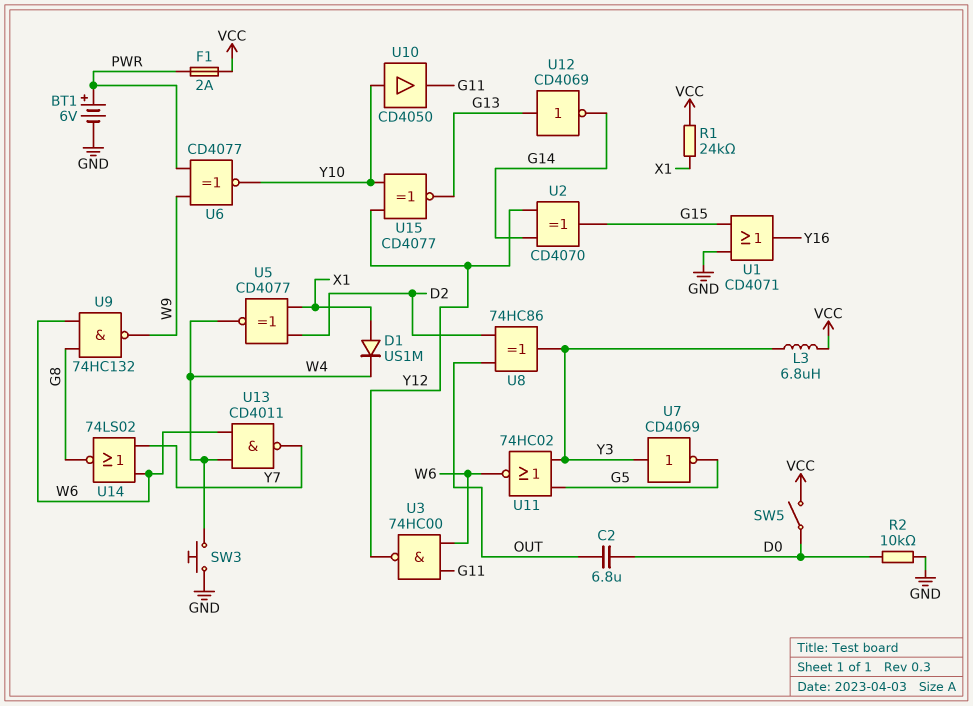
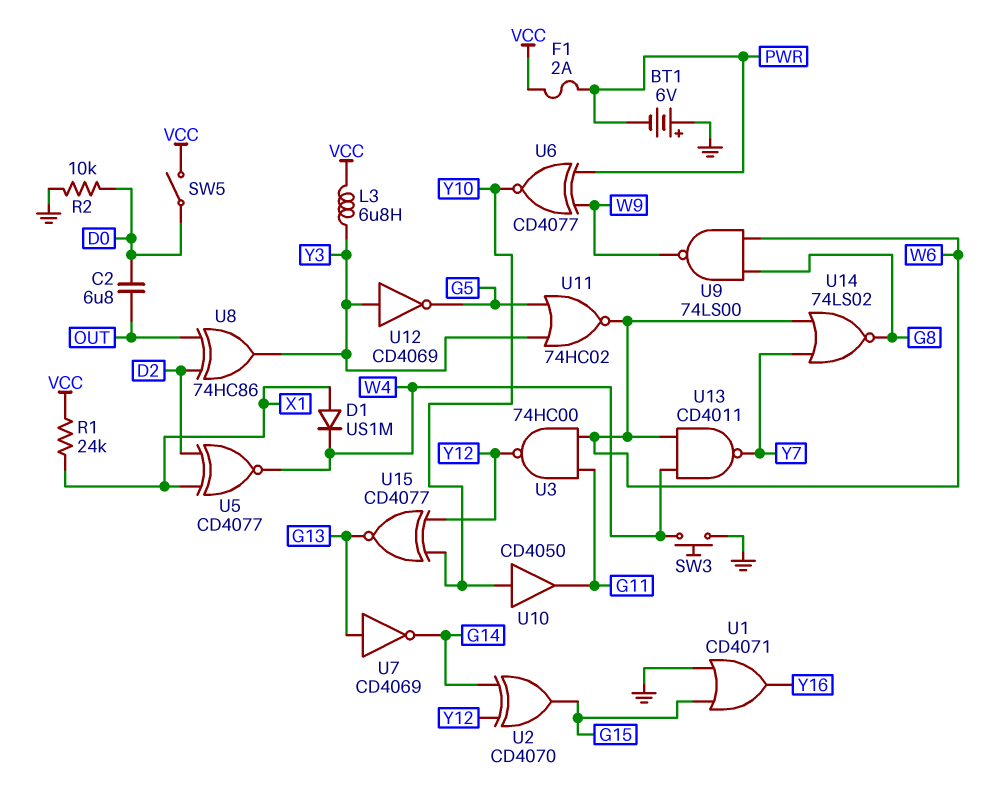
BT1: 6V (plus PWR, minus GND) -> 6V (plus GND, minus PWR)
U7: NOT CD4069 (in Y3, out G5) -> NOT CD4069 (in G13, out G14)
U9: NAND 74HC132 (in G8, in W6, out W9) -> NAND 74LS00 (in G8, in W6, out W9)
U12: NOT CD4069 (in G13, out G14) -> NOT CD4069 (in Y3, out G5)

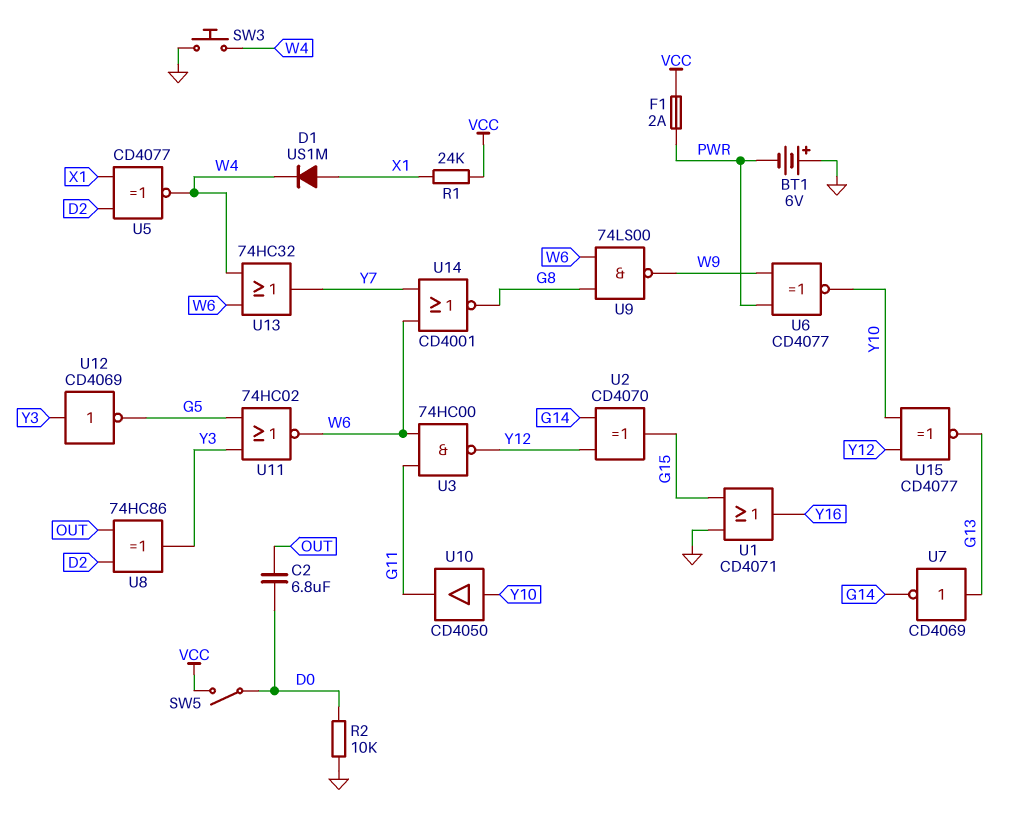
L3: 6.8uH (VCC, Y3) -> none
U13: NAND CD4011 (in W4, in W6, out Y7) -> OR 74HC32 (in W4, in W6, out Y7)
U14: NOR 74LS02 (in W6, in Y7, out G8) -> NOR CD4001 (in W6, in Y7, out G8)

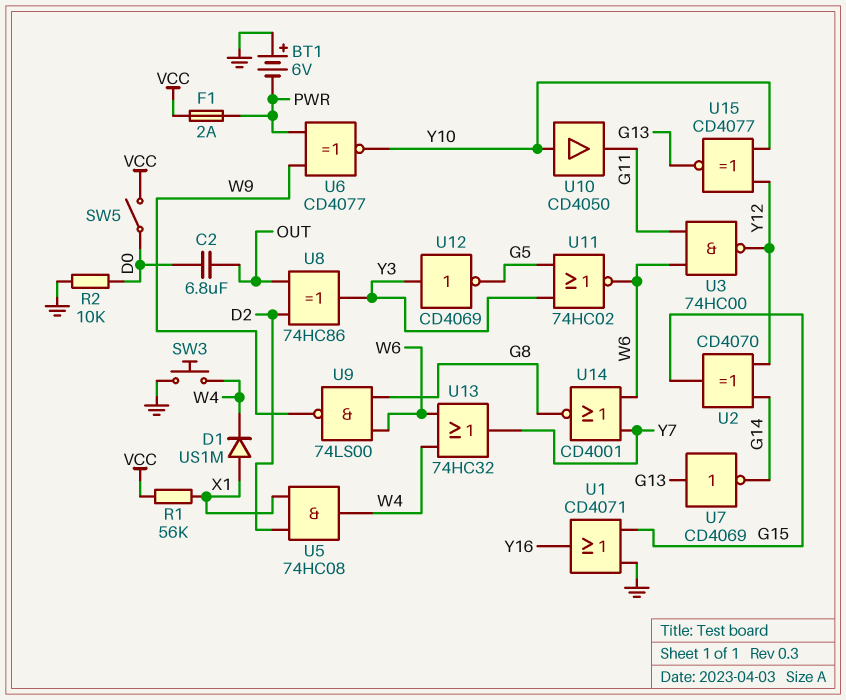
R1: 24k (VCC, X1) -> 56k (VCC, X1)
U5: XNOR CD4077 (in D2, in X1, out W4) -> AND 74HC08 (in D2, in X1, out W4)

